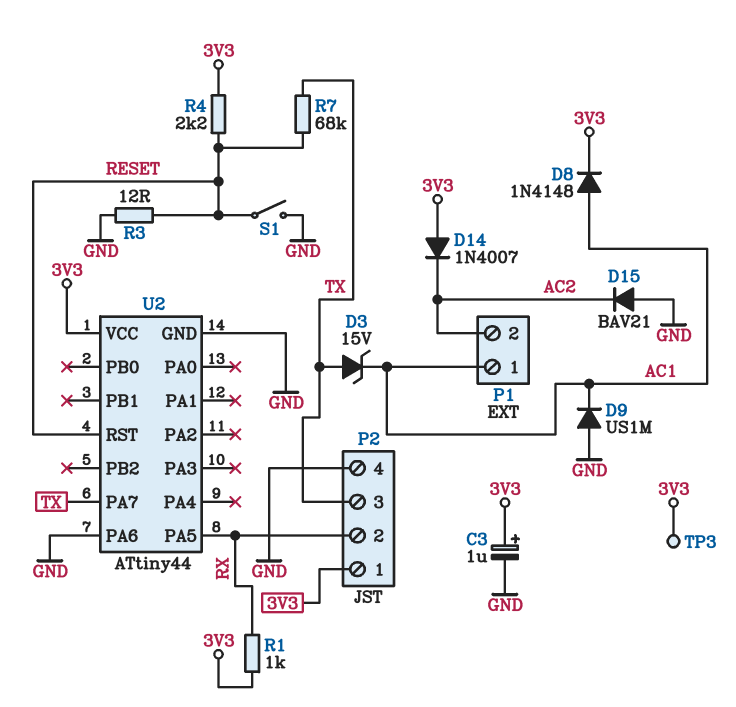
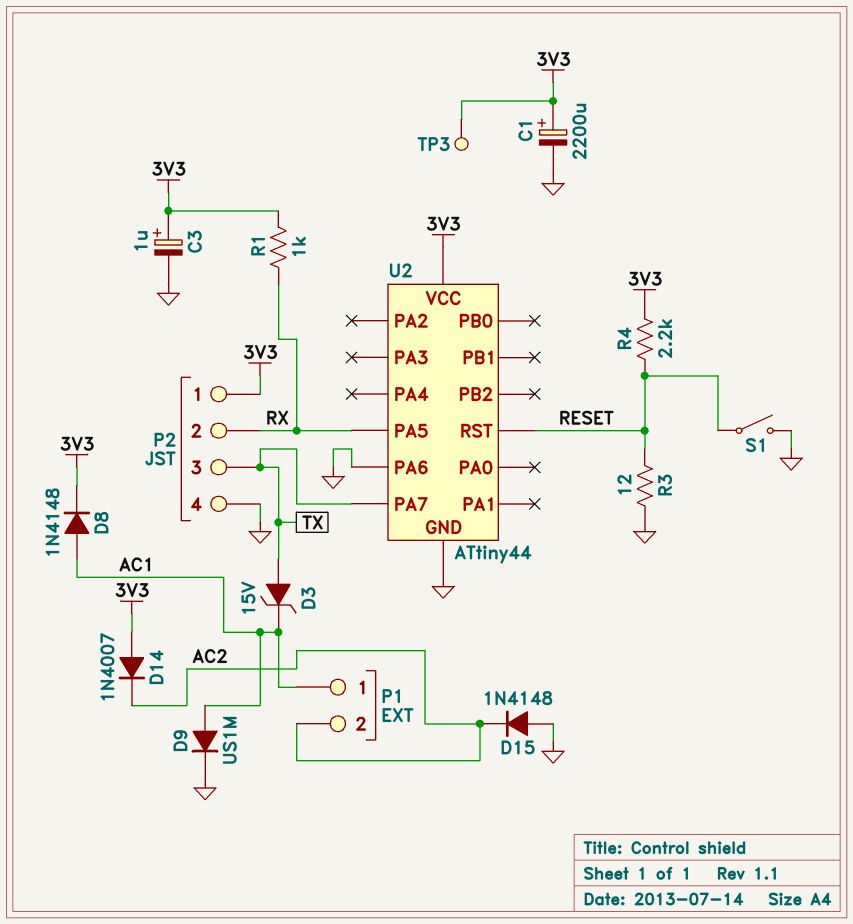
C1: none -> 2200uF (plus 3V3, minus GND)
D9: diode US1M (A GND, K AC1) -> diode US1M (A AC1, K GND)
D15: diode BAV21 (A GND, K AC2) -> diode 1N4148 (A GND, K AC2)
R7: 68k (RESET, TX) -> none

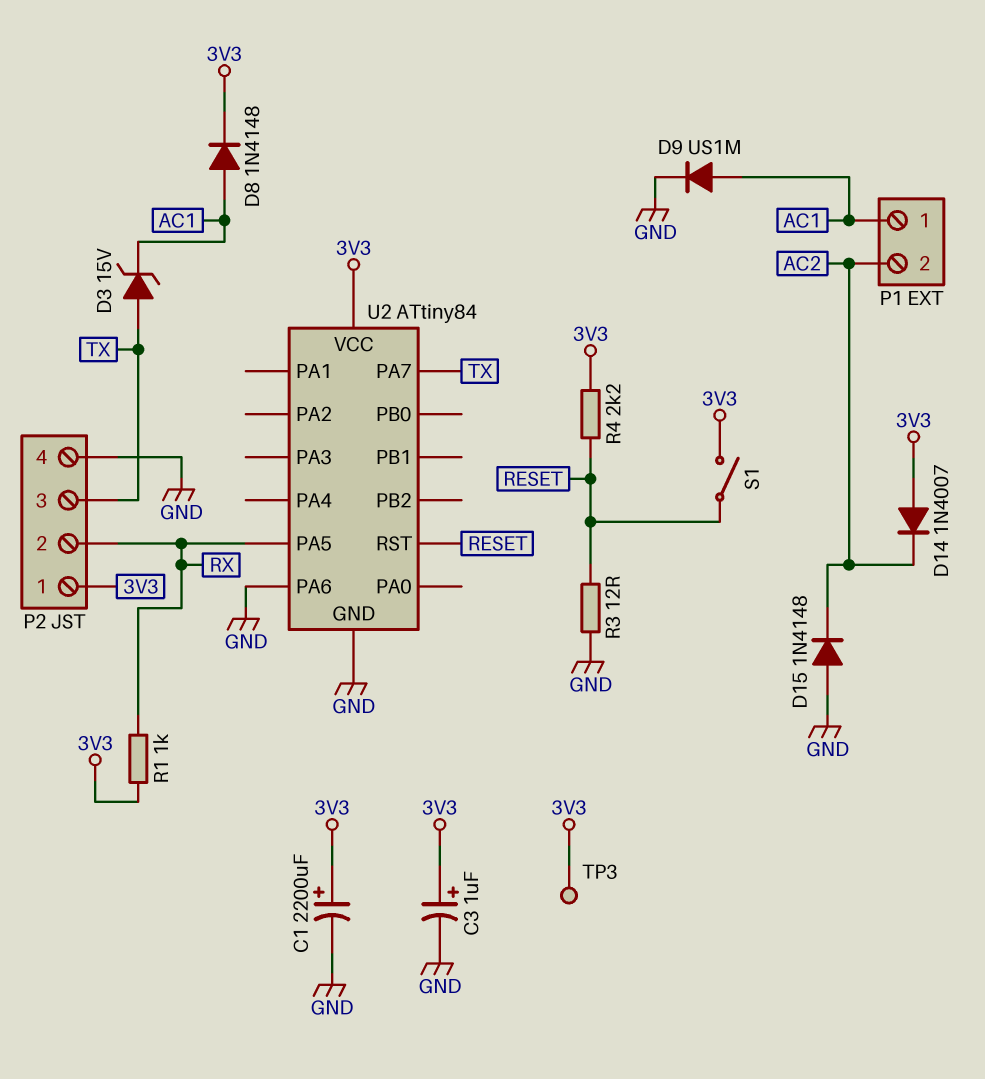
S1: switch (GND, RESET) -> switch (3V3, RESET)
U2: ATtiny44 -> ATtiny84

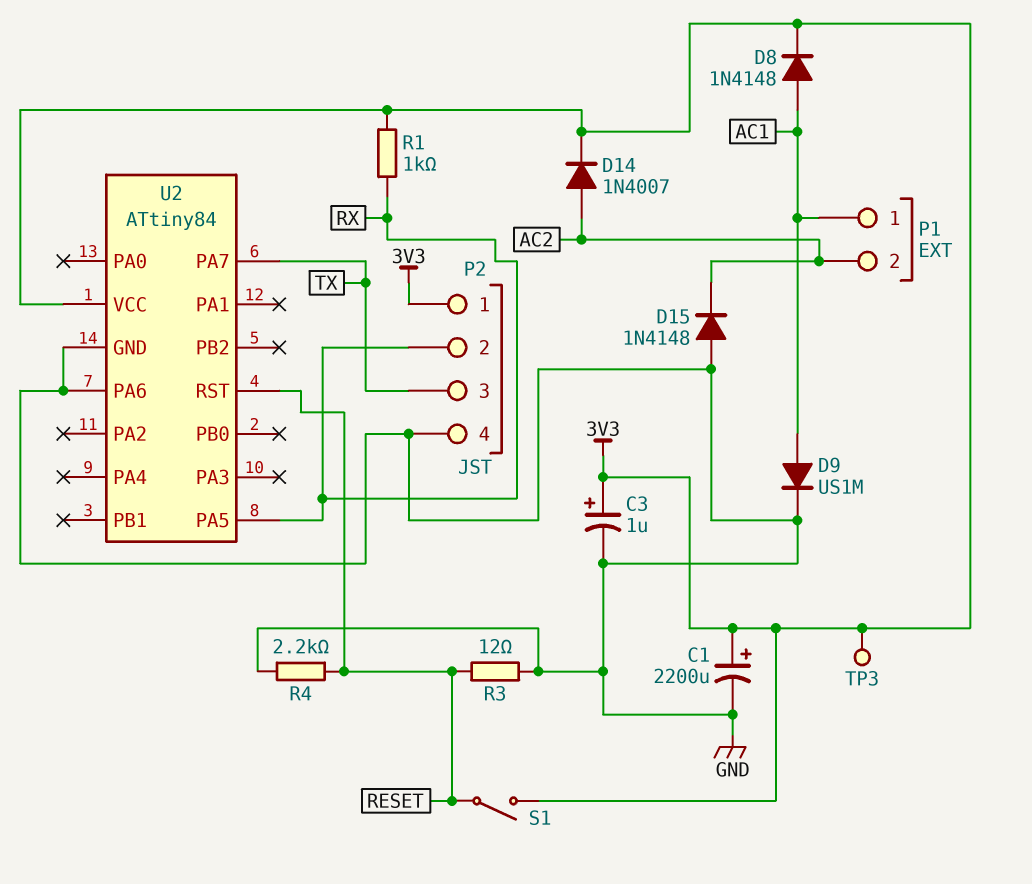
D3: zener 15V (A TX, K AC1) -> none
D14: diode 1N4007 (A 3V3, K AC2) -> diode 1N4007 (A AC2, K 3V3)
R4: 2.2k (3V3, RESET) -> 2.2k (GND, RESET)

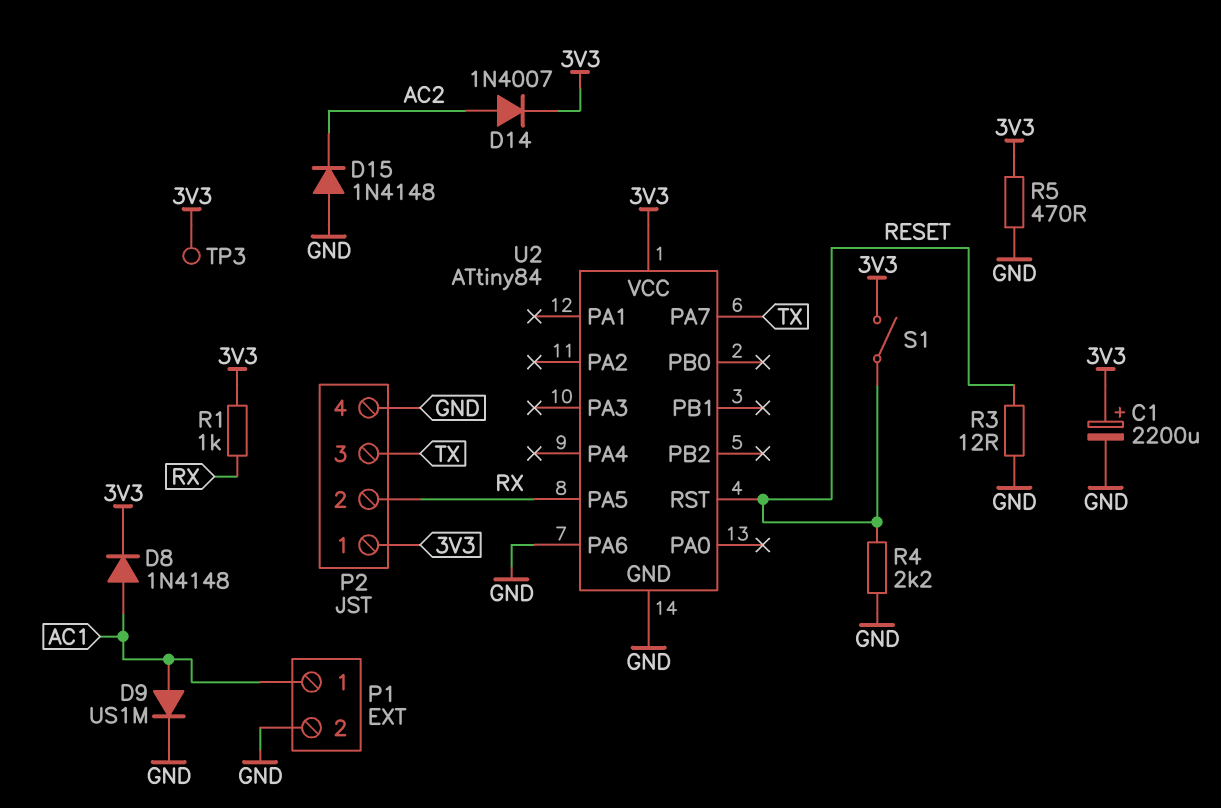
C3: 1uF (plus 3V3, minus GND) -> none
P1 pin 2: AC2 -> GND
R5: none -> 470 (3V3, GND)

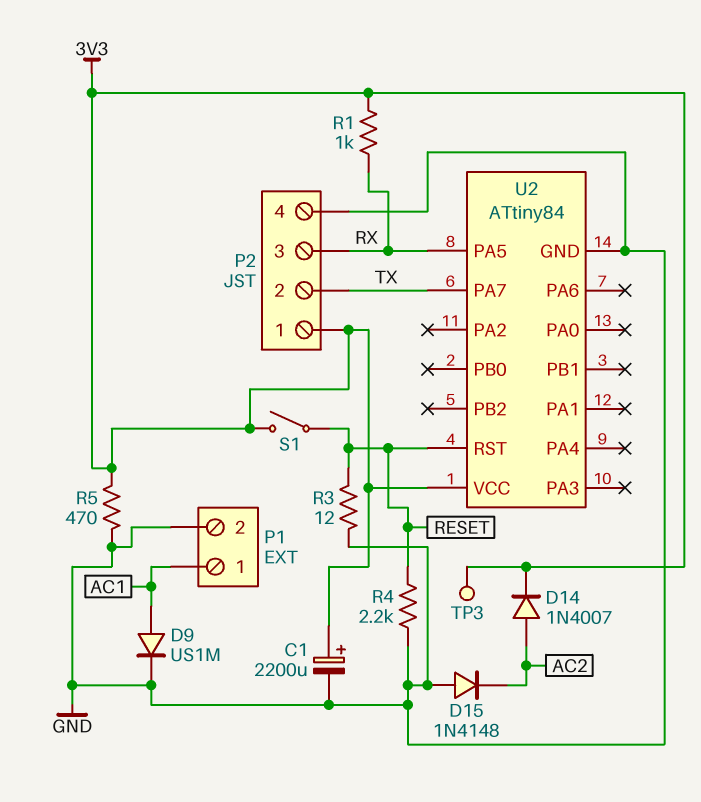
D8: diode 1N4148 (A AC1, K 3V3) -> none
P2 pin 2: RX -> TX
P2 pin 3: TX -> RX
U2 pin PA6: GND -> none

